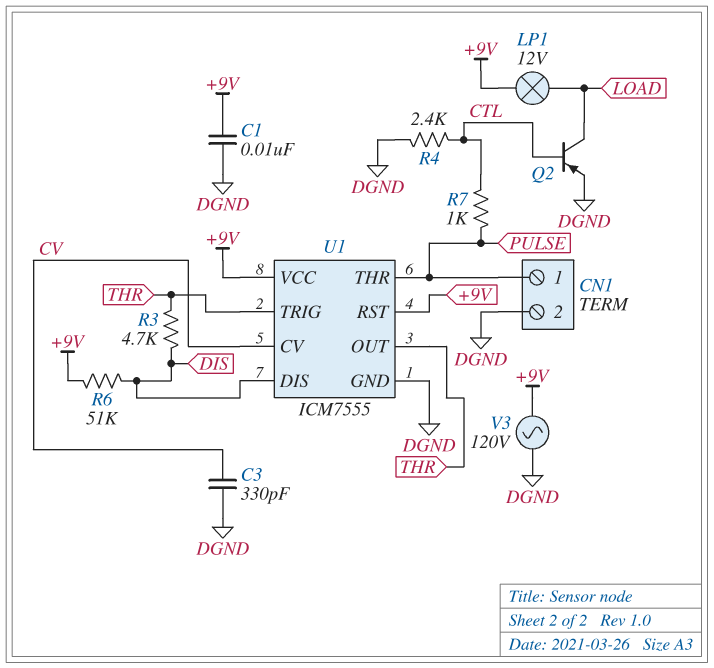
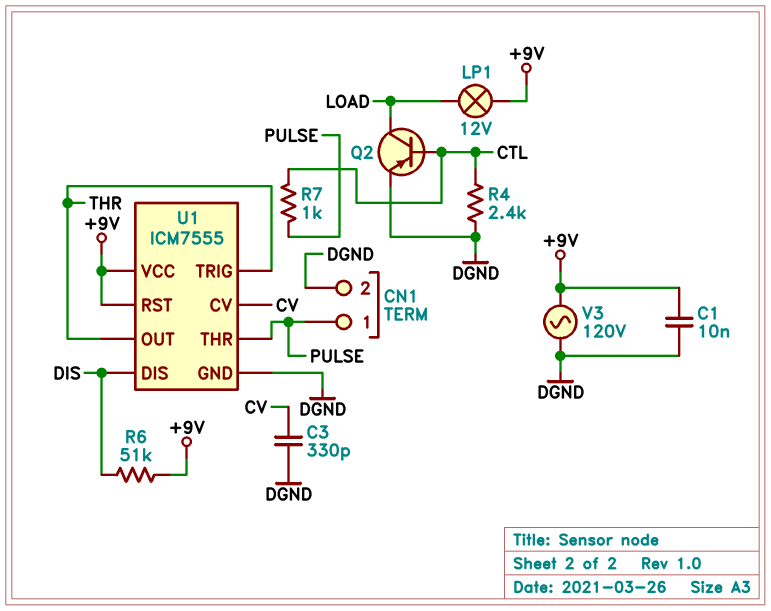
R3: 4.7k (DIS, THR) -> none

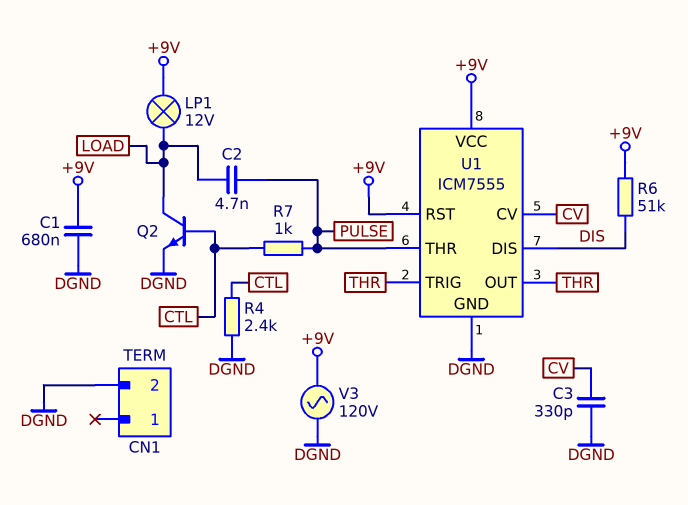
C1: 10nF (+9V, DGND) -> 680nF (+9V, DGND)
C2: none -> 4.7nF (LOAD, PULSE)
CN1 pin 1: PULSE -> none
Q2: PNP (B CTL, C LOAD, E DGND) -> NPN (B CTL, C LOAD, E DGND)

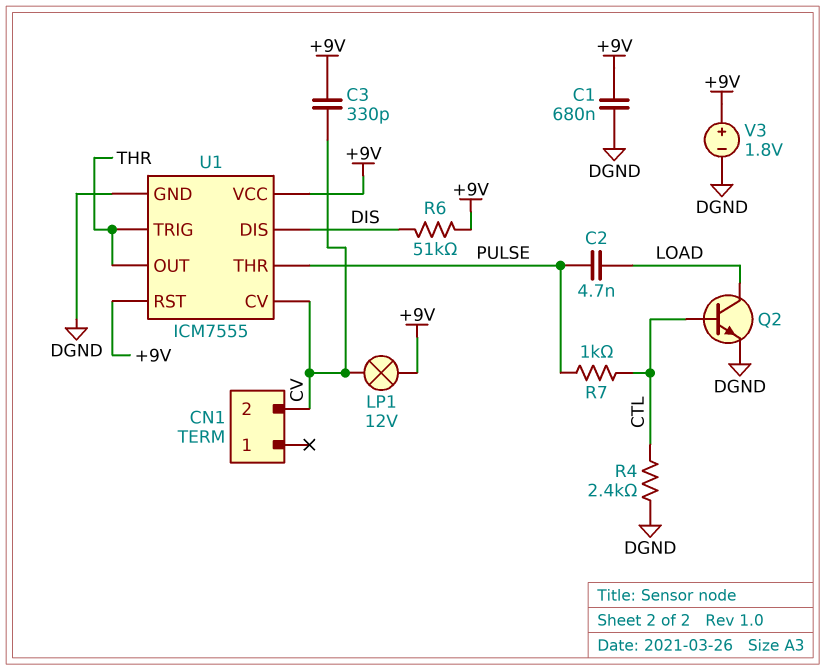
C3: 330pF (CV, DGND) -> 330pF (+9V, CV)
CN1 pin 2: DGND -> CV
LP1: lamp 12V (+9V, LOAD) -> lamp 12V (+9V, CV)
V3: AC 120V (+9V, DGND) -> 1.8V (plus +9V, minus DGND)

